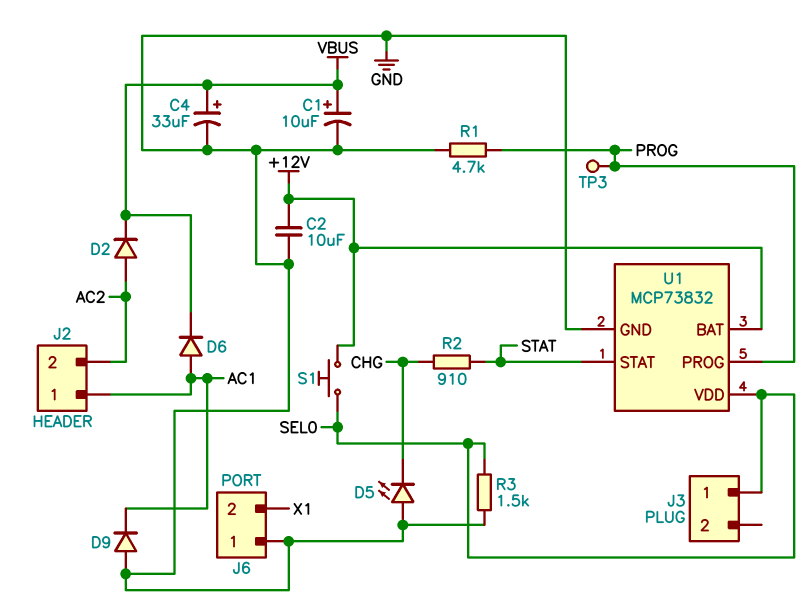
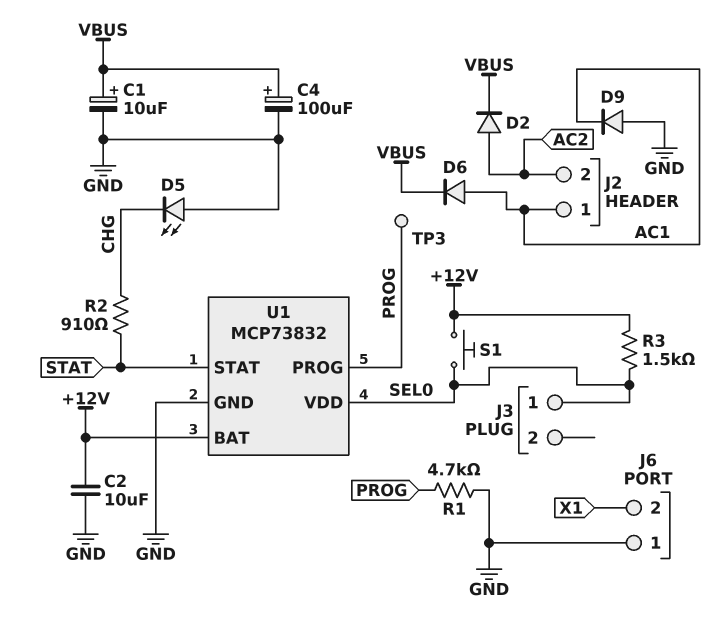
C4: 33uF (plus VBUS, minus GND) -> 100uF (plus VBUS, minus GND)
R3: 1.5k (GND, SEL0) -> 1.5k (+12V, SEL0)

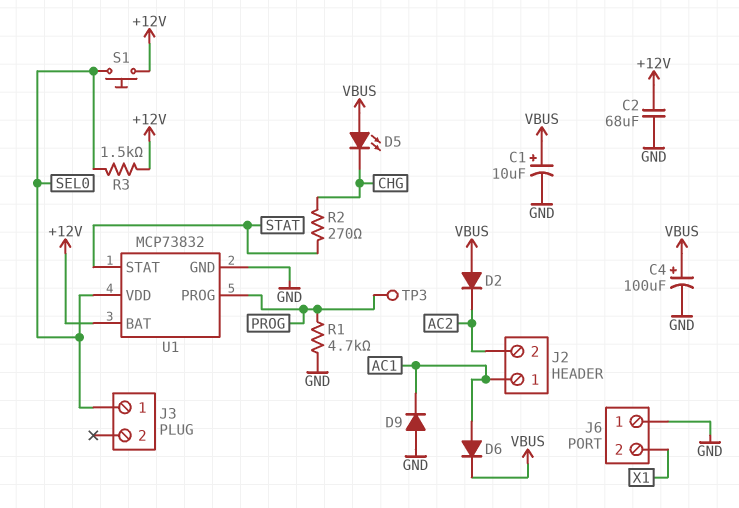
C2: 10uF (+12V, GND) -> 68uF (+12V, GND)
D2: diode (A AC2, K VBUS) -> diode (A VBUS, K AC2)
D5: LED (A GND, K CHG) -> LED (A VBUS, K CHG)
R2: 910 (CHG, STAT) -> 270 (CHG, STAT)

